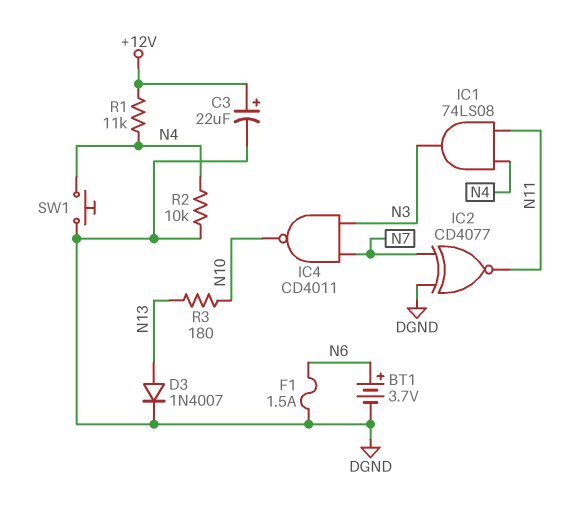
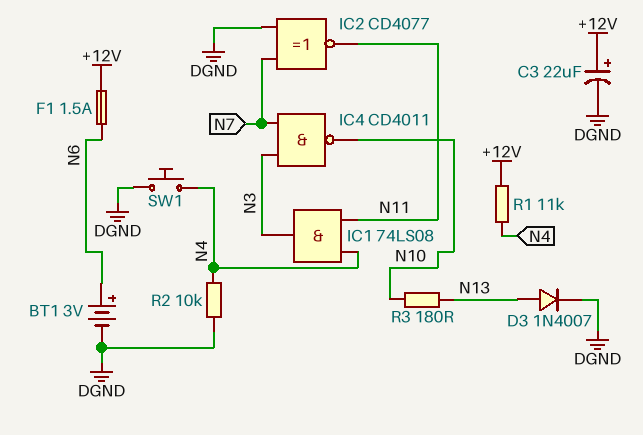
BT1: 3.7V (plus N6, minus DGND) -> 3V (plus N6, minus DGND)
F1: 1.5A (DGND, N6) -> 1.5A (+12V, N6)

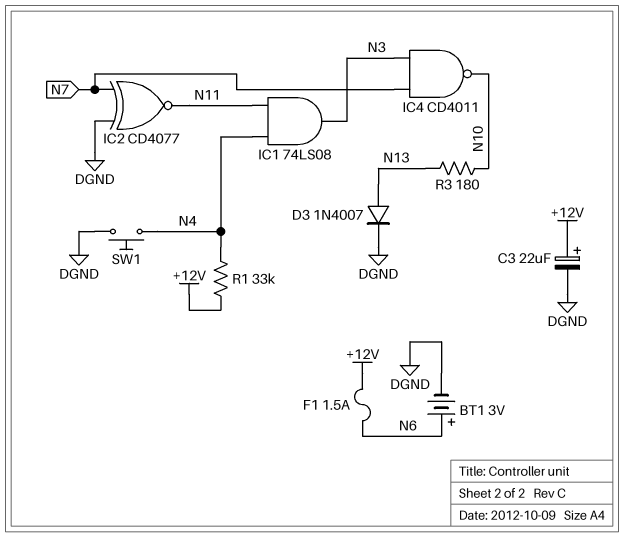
R1: 11k (+12V, N4) -> 33k (+12V, N4)
R2: 10k (DGND, N4) -> none

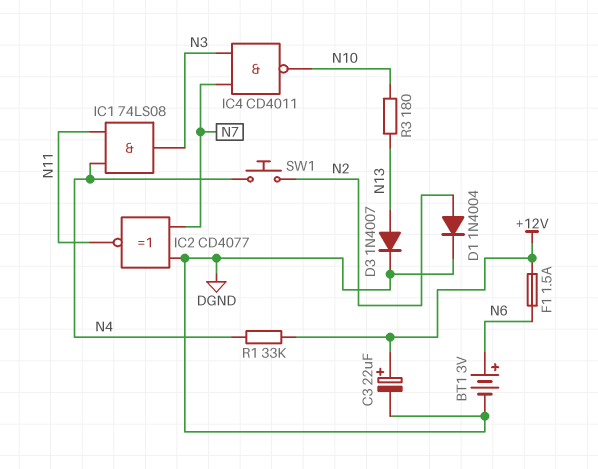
D1: none -> diode 1N4004 (A N2, K DGND)
SW1: button (DGND, N4) -> button (N2, N4)

